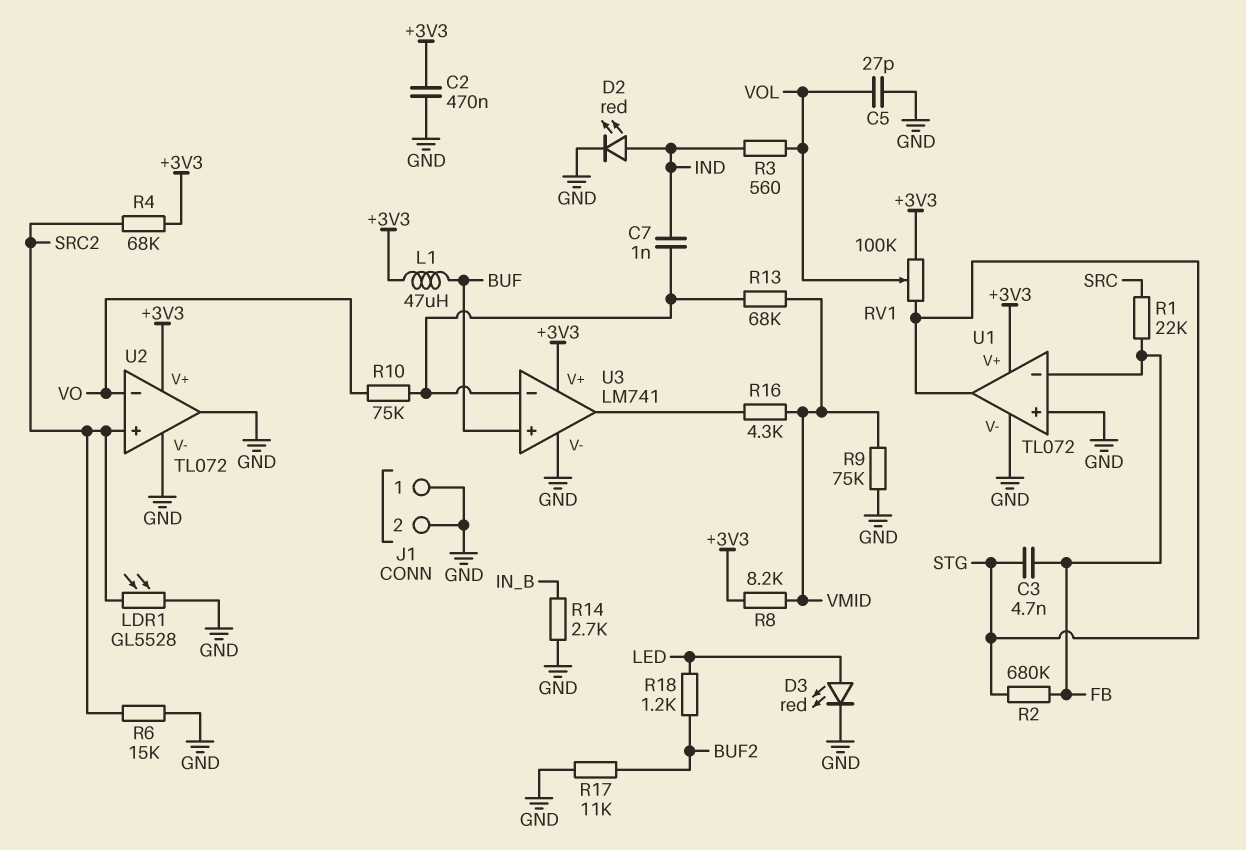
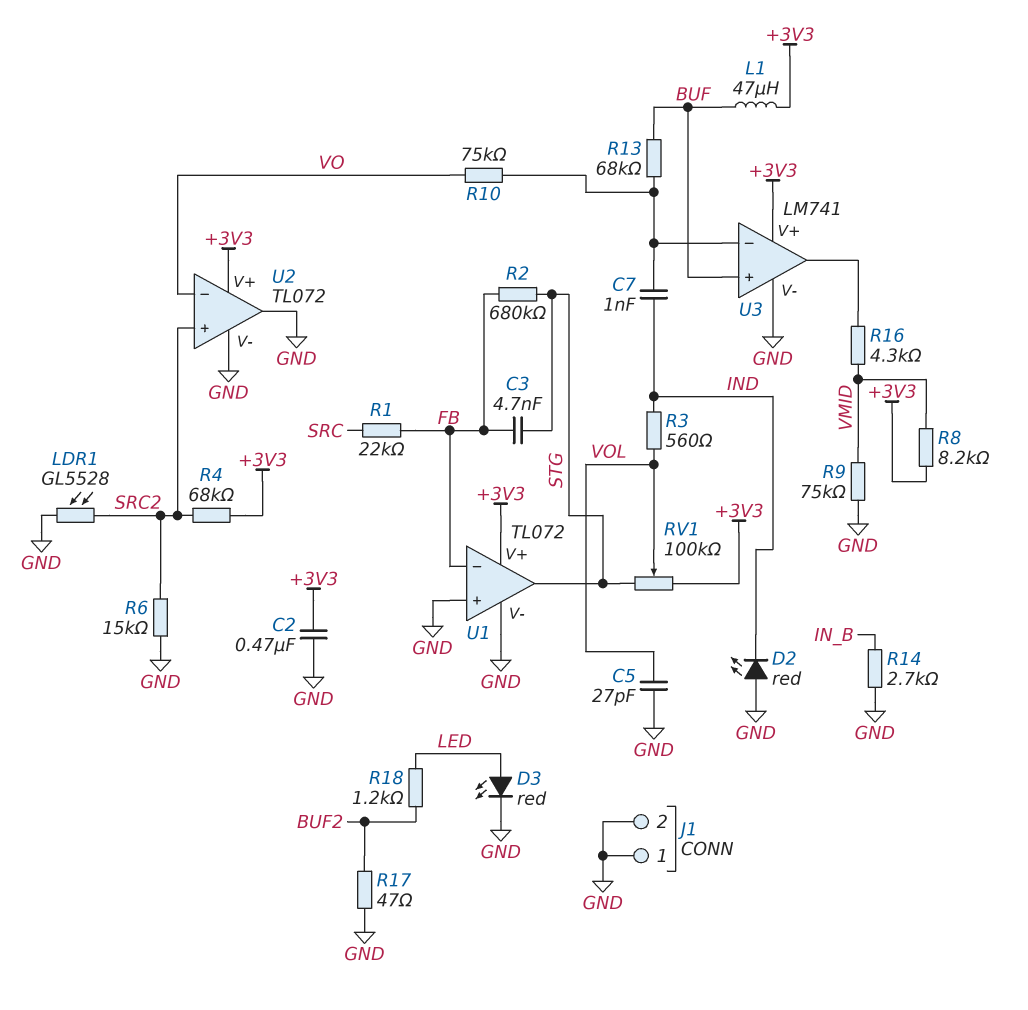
D2: LED red (A IND, K GND) -> LED red (A GND, K IND)
R13: 68k (U3/in-, VMID) -> 68k (BUF, U3/in-)
R17: 11k (BUF2, GND) -> 47 (BUF2, GND)

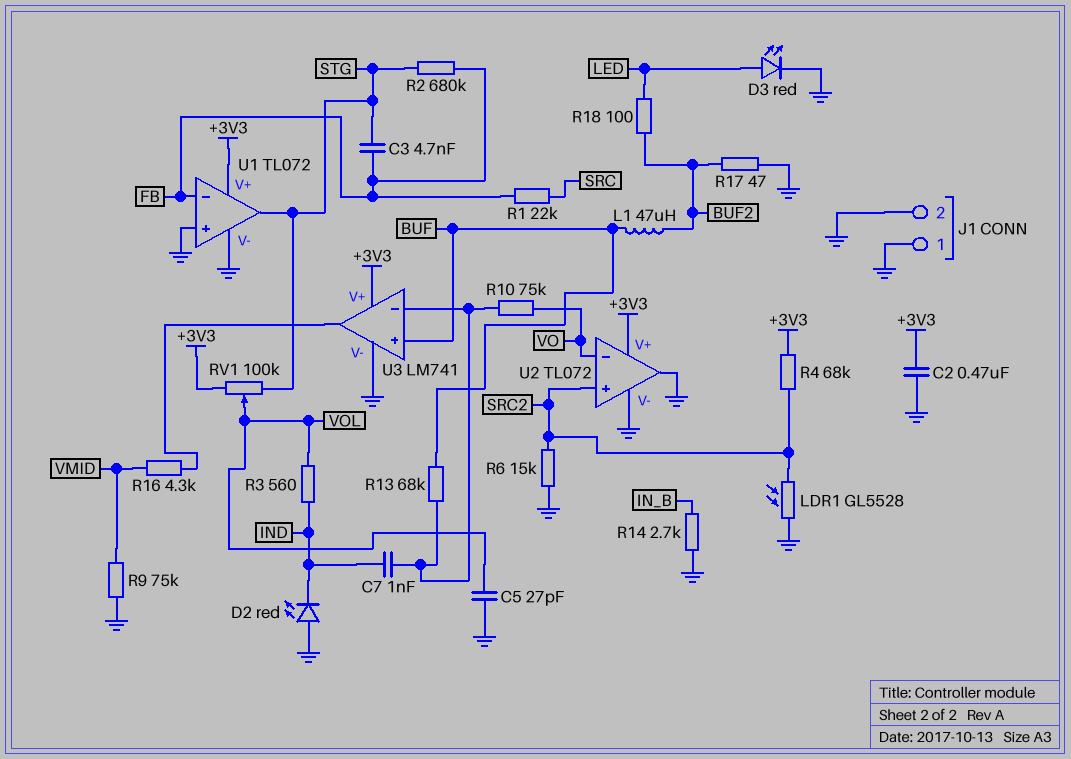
L1: 47uH (+3V3, BUF) -> 47uH (BUF, BUF2)
R8: 8.2k (+3V3, VMID) -> none
R18: 1.2k (BUF2, LED) -> 100 (BUF2, LED)

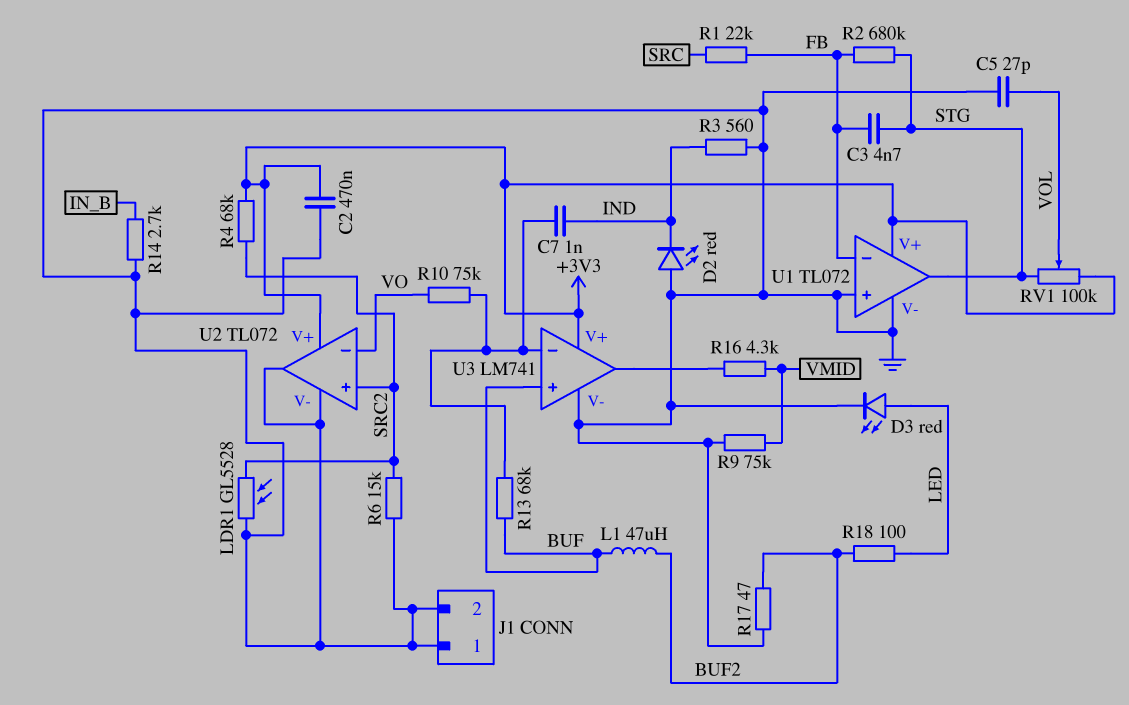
R3: 560 (IND, VOL) -> 560 (GND, IND)

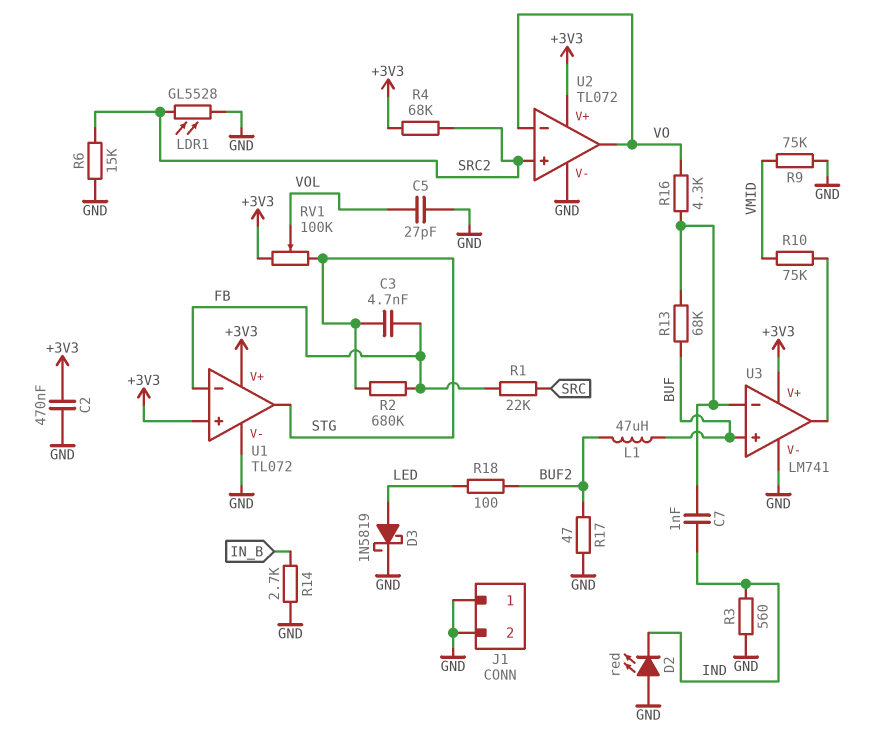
D3: LED red (A LED, K GND) -> schottky 1N5819 (A LED, K GND)
R10: 75k (U3/in-, VO) -> 75k (U3/out, VMID)
R16: 4.3k (U3/out, VMID) -> 4.3k (U3/in-, VO)
U1 pin in+: GND -> +3V3
U2 pin out: GND -> VO

